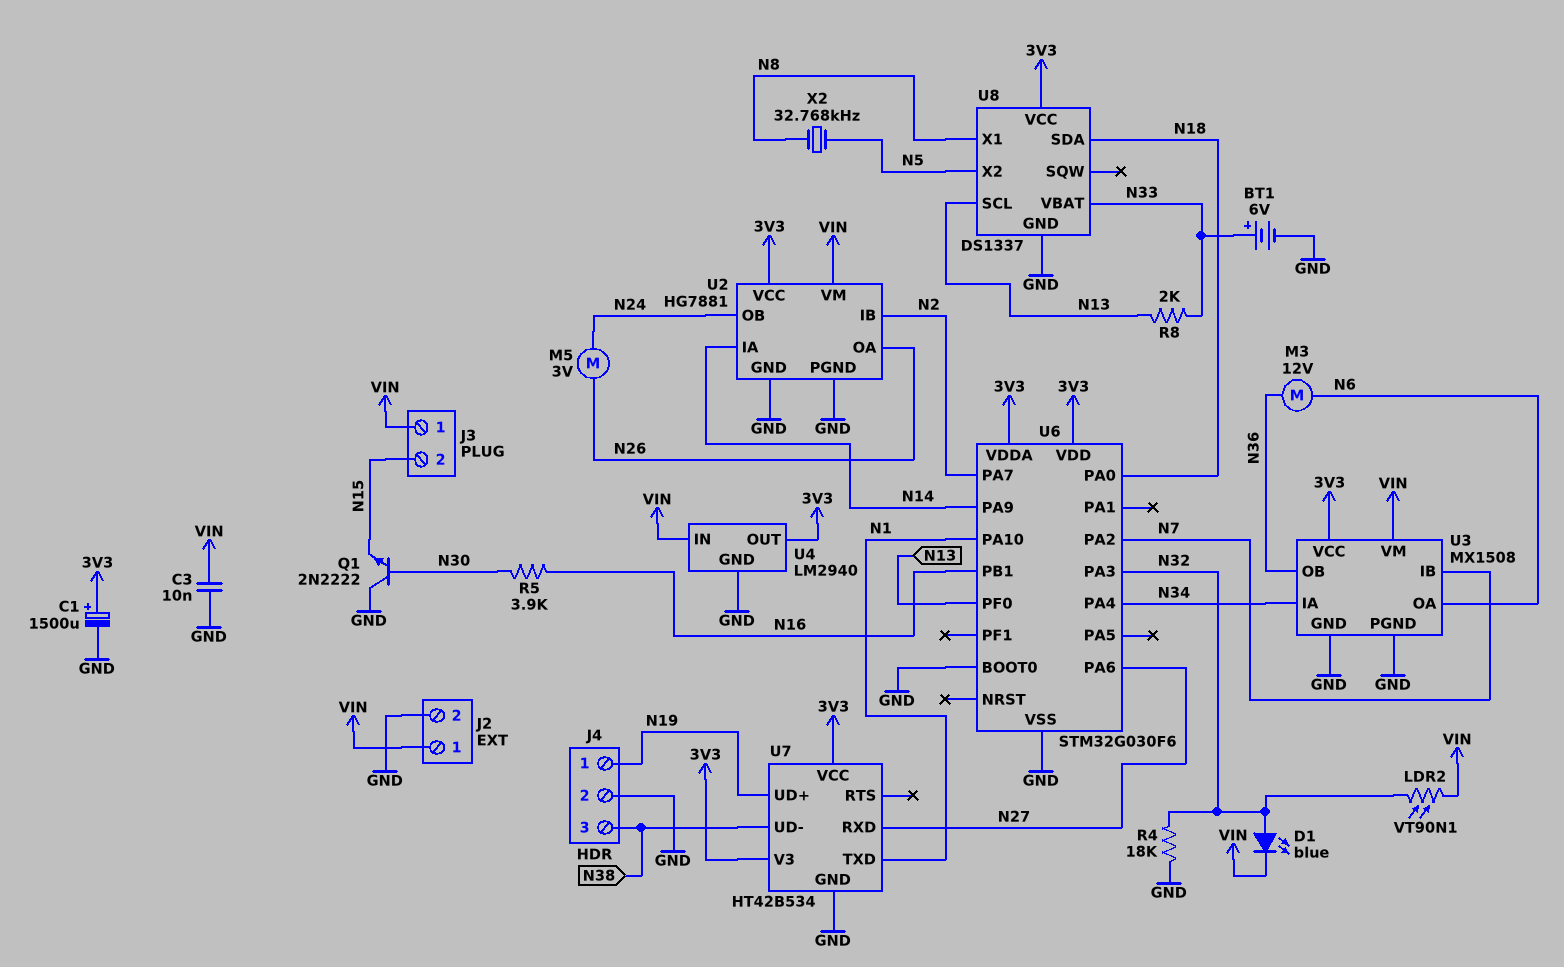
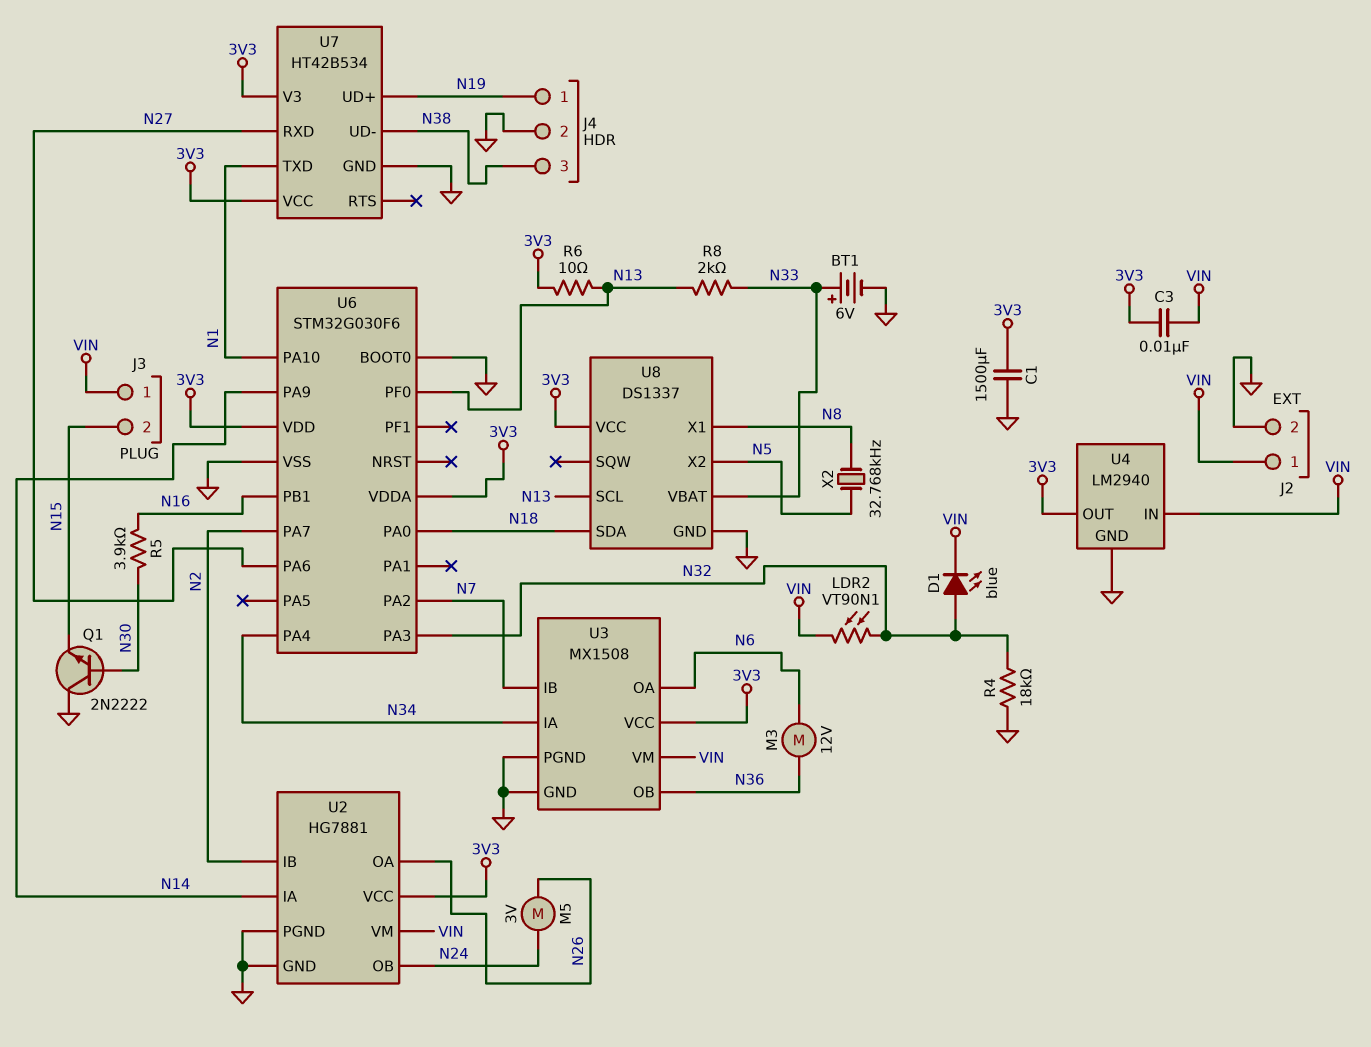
C1: 1500uF (plus 3V3, minus GND) -> 1500uF (3V3, GND)
C3: 10nF (GND, VIN) -> 10nF (3V3, VIN)
R6: none -> 10 (3V3, N13)

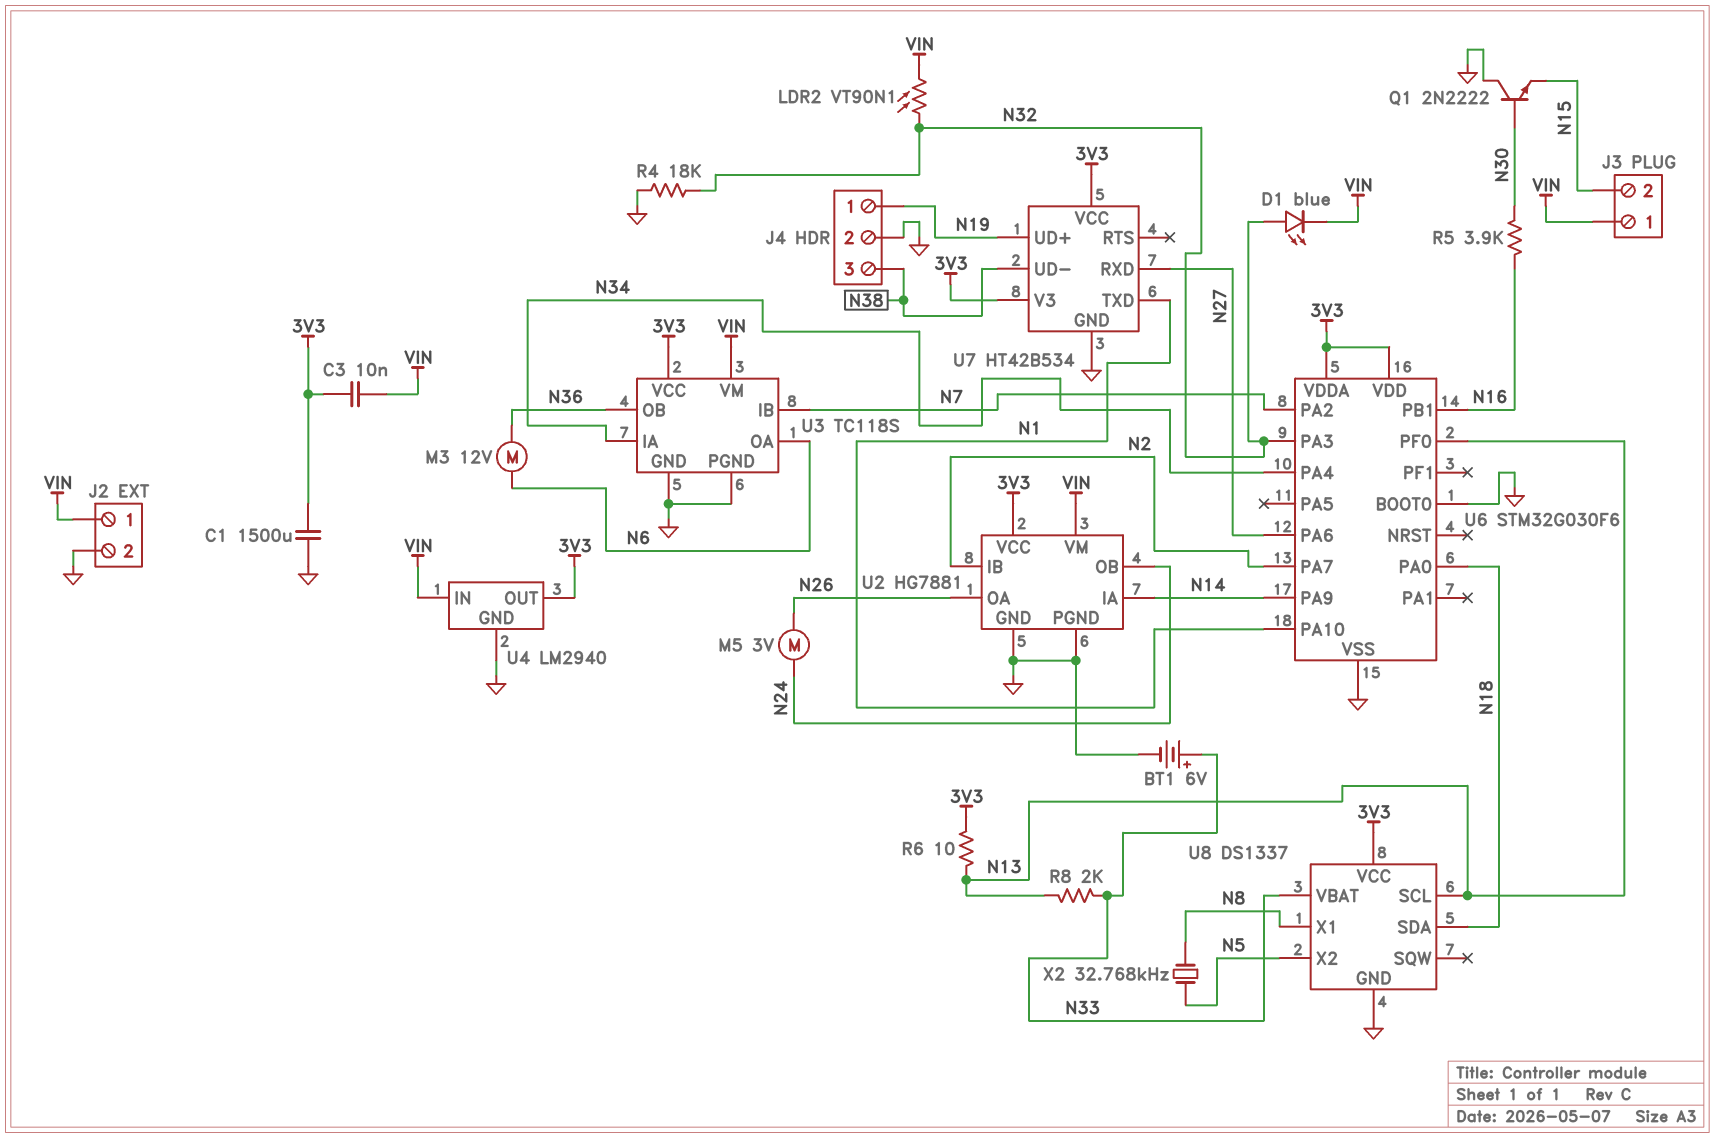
U3: MX1508 -> TC118S

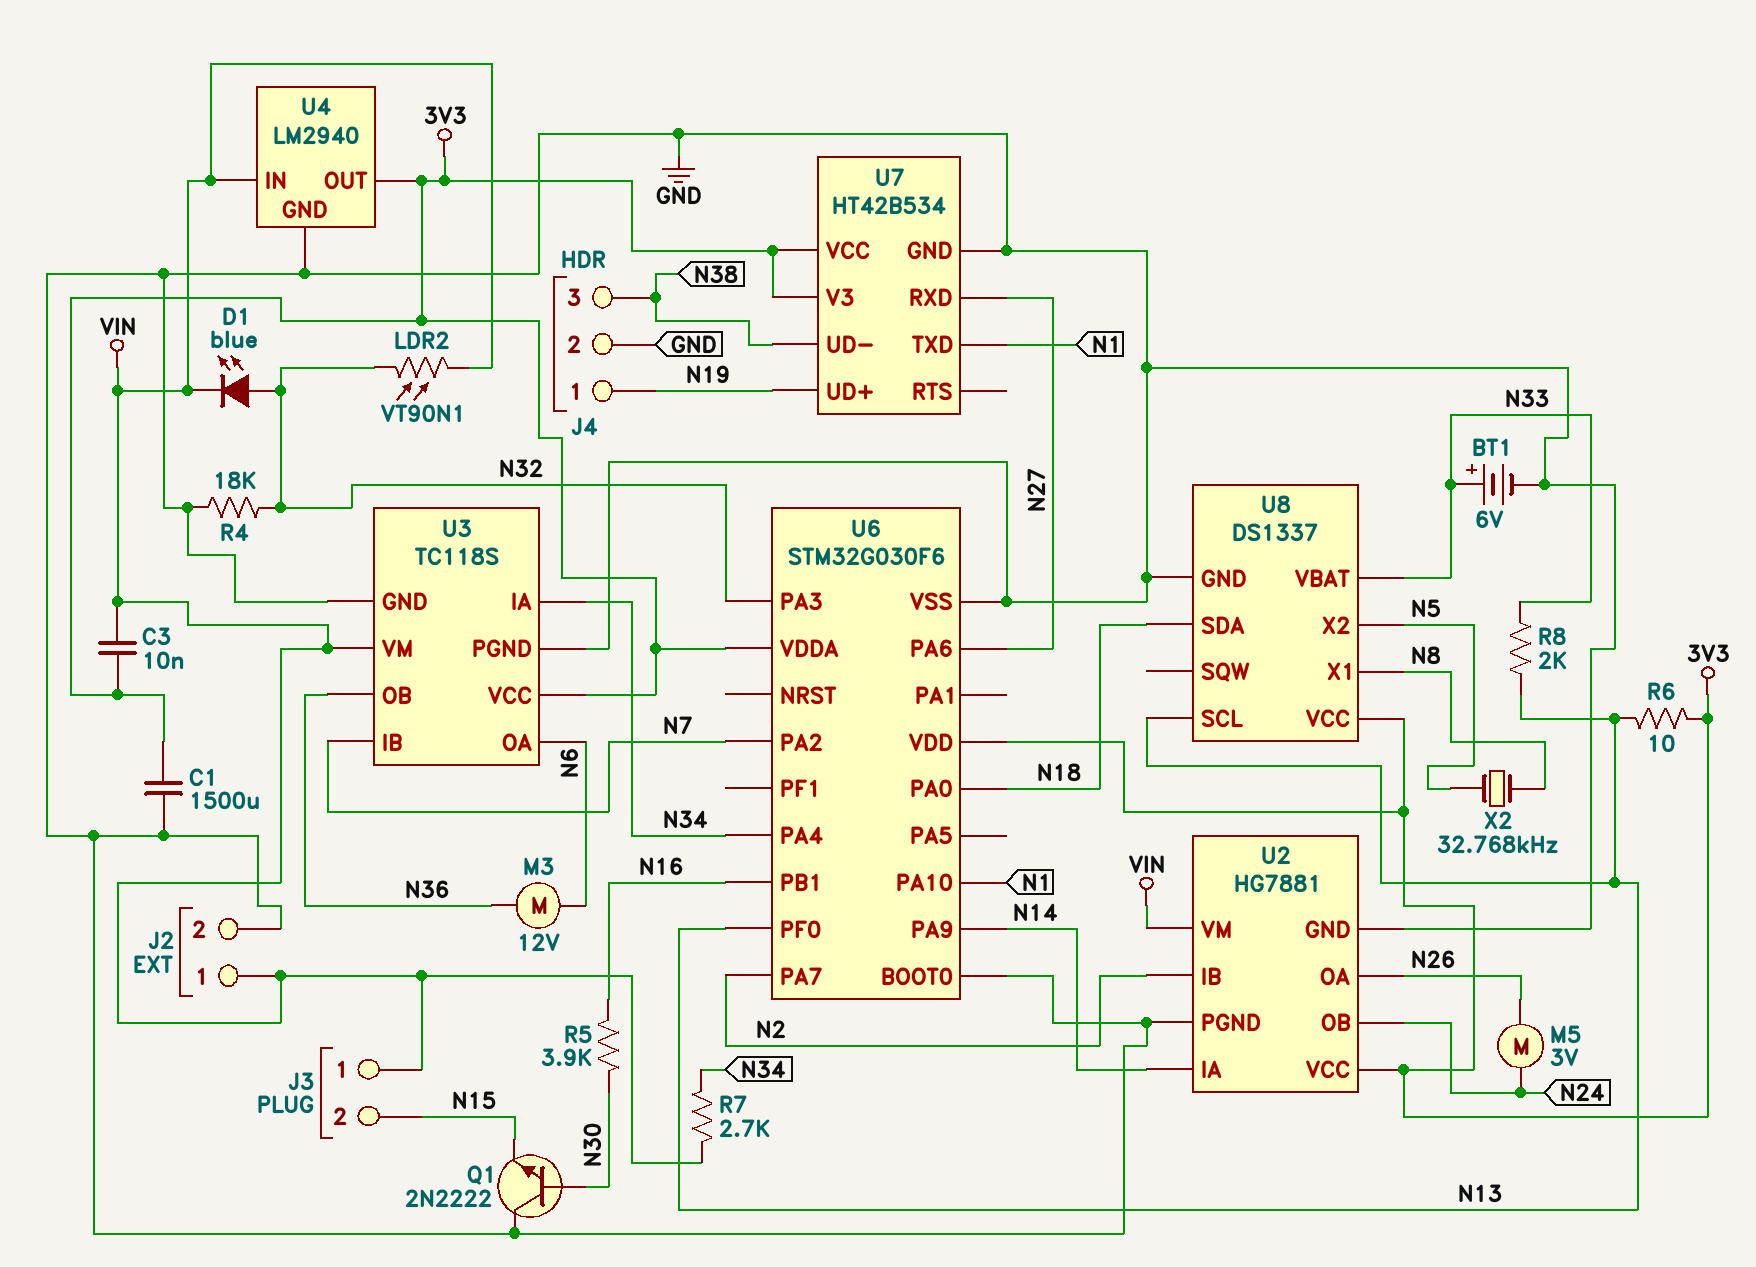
R7: none -> 2.7k (N34, VIN)

